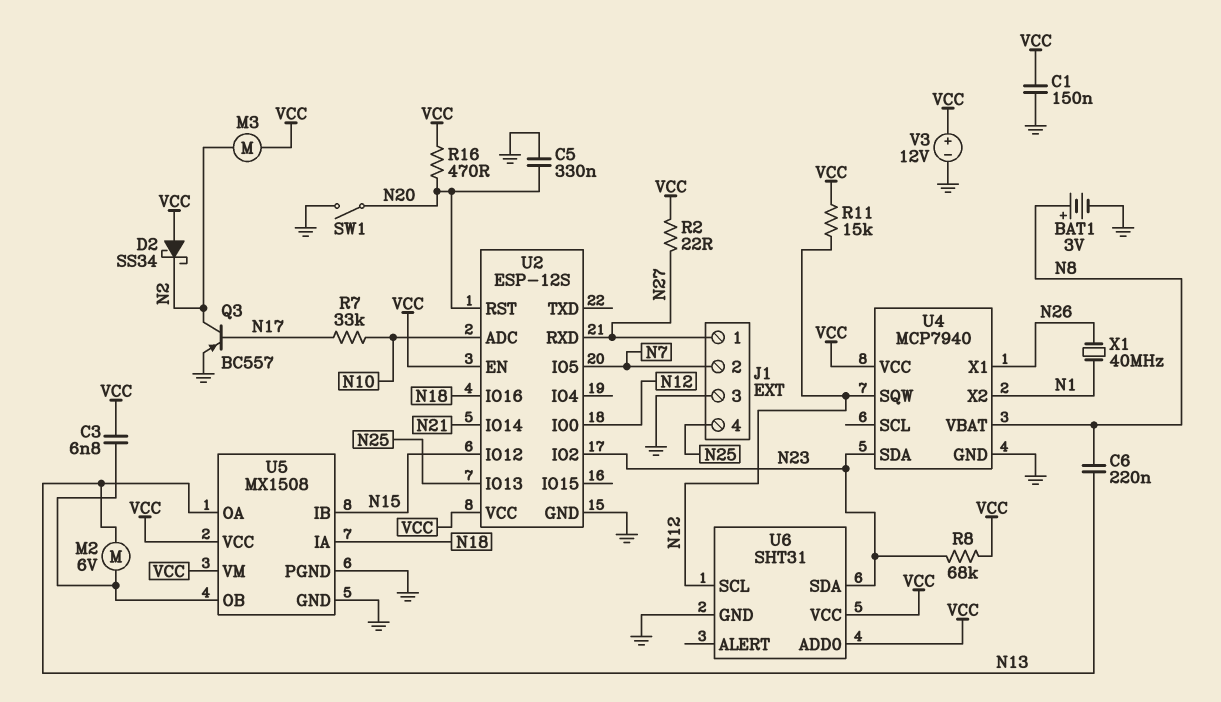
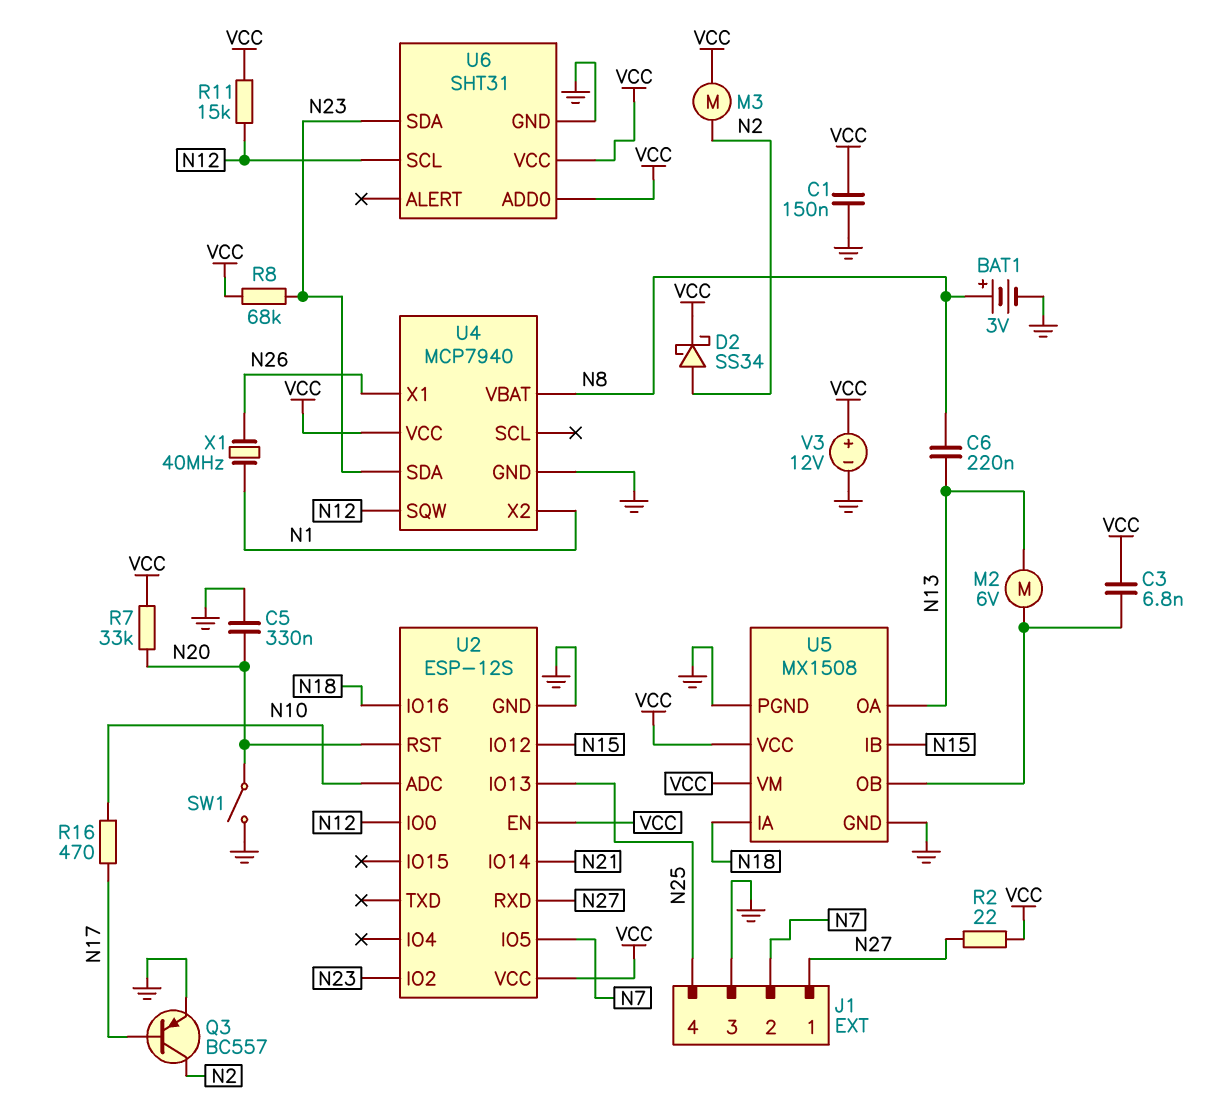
D2: schottky SS34 (A VCC, K N2) -> schottky SS34 (A N2, K VCC)
R7: 33k (N10, N17) -> 33k (N20, VCC)
R16: 470 (N20, VCC) -> 470 (N10, N17)

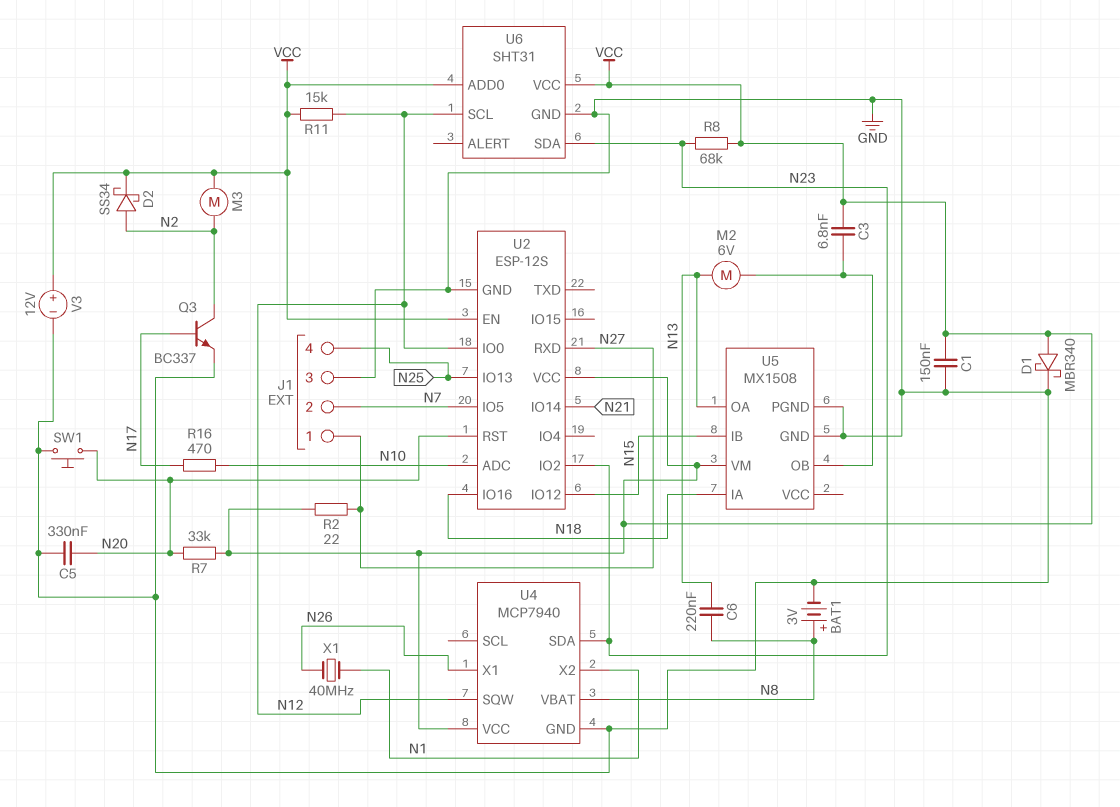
D1: none -> schottky MBR340 (A VCC, K GND)
Q3: PNP BC557 (B N17, C N2, E GND) -> NPN BC337 (B N17, C N2, E GND)
SW1: switch (GND, N20) -> button (GND, N20)
U5 pin VCC: VCC -> none

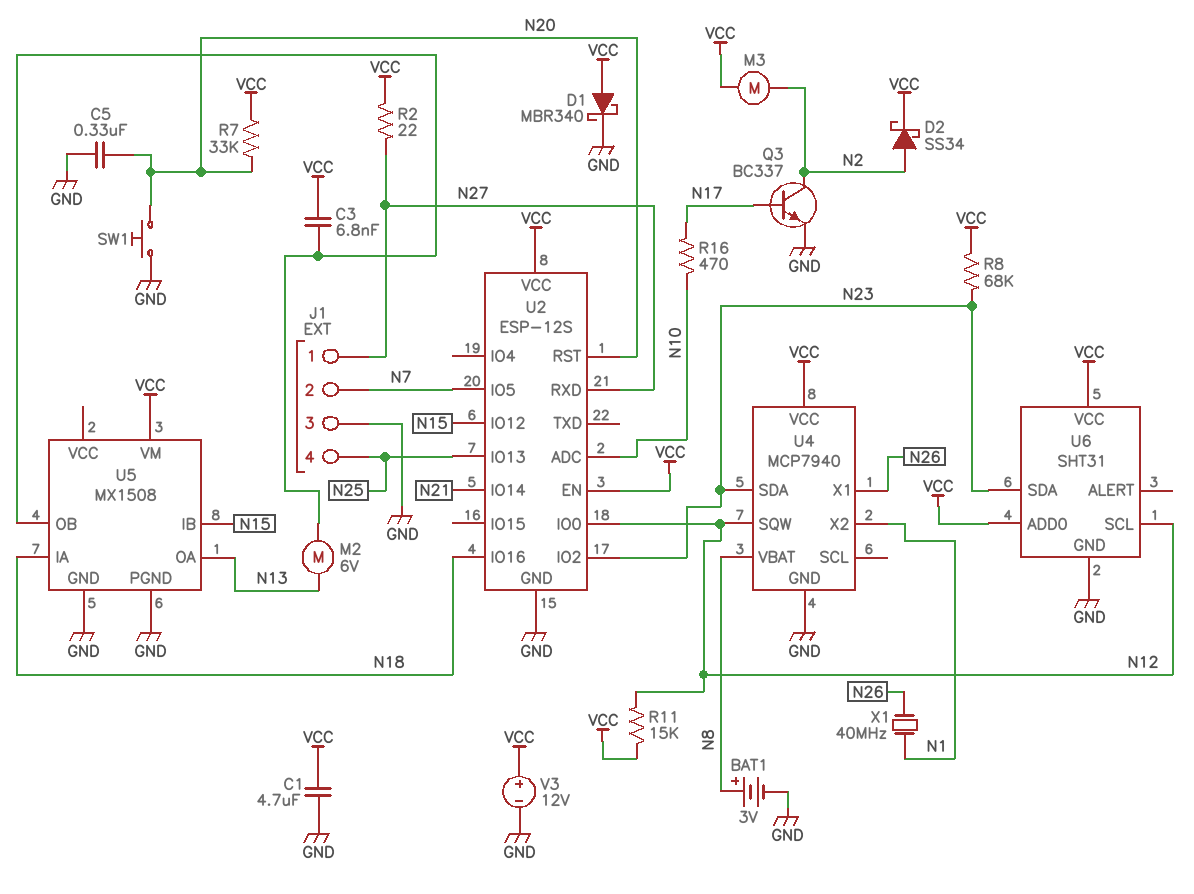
C1: 150nF (GND, VCC) -> 4.7uF (GND, VCC)
C6: 220nF (N8, N13) -> none

